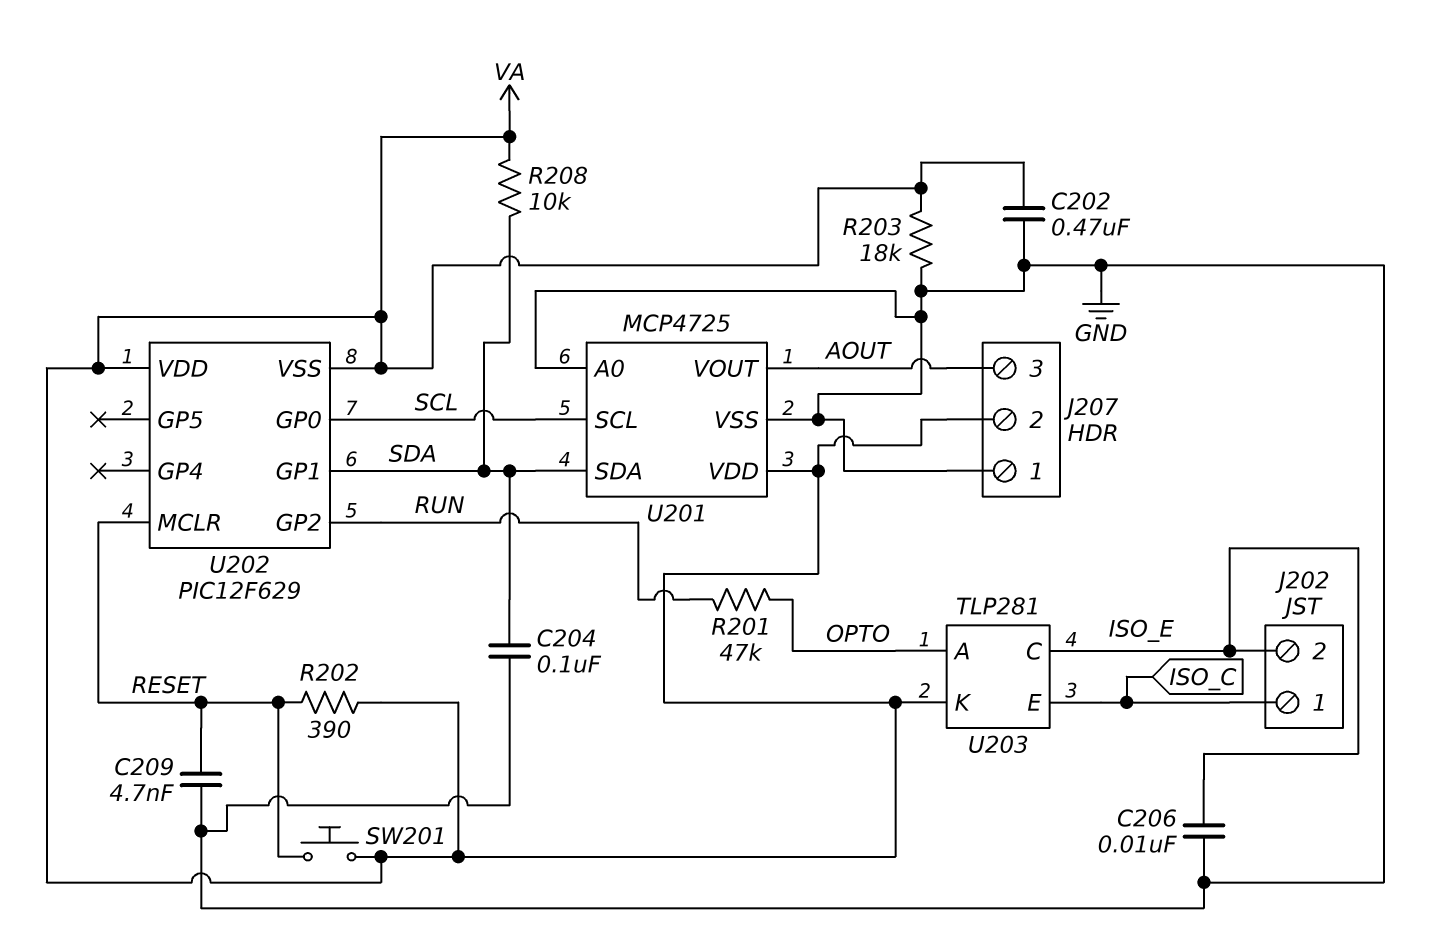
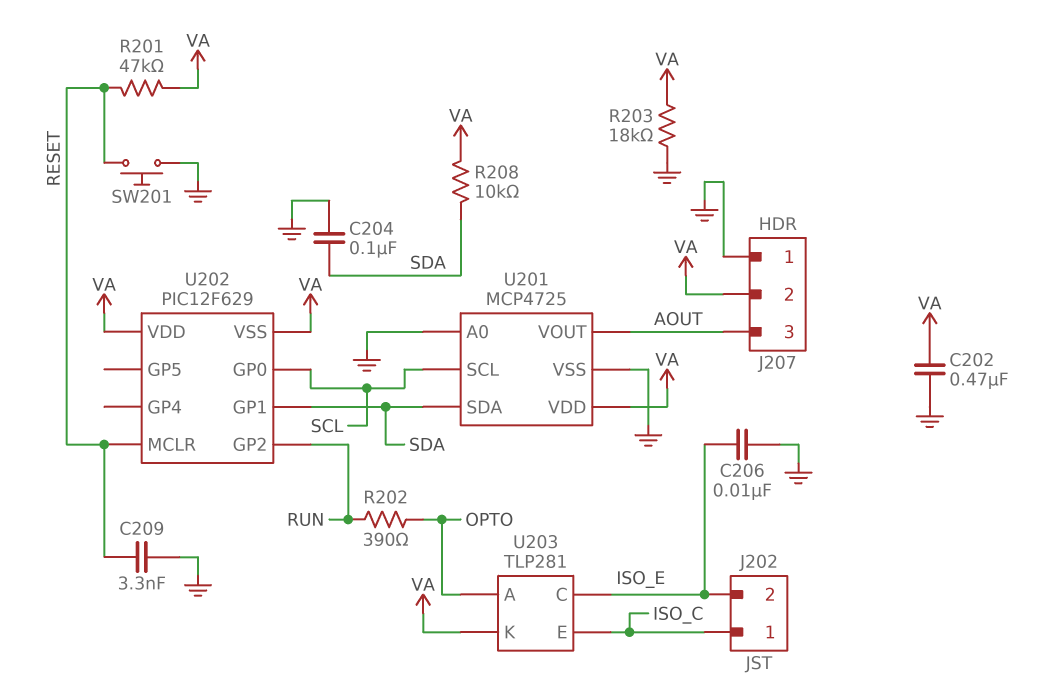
C209: 4.7nF (GND, RESET) -> 3.3nF (GND, RESET)
R201: 47k (OPTO, RUN) -> 47k (RESET, VA)
R202: 390 (RESET, VA) -> 390 (OPTO, RUN)
SW201: button (RESET, VA) -> button (GND, RESET)

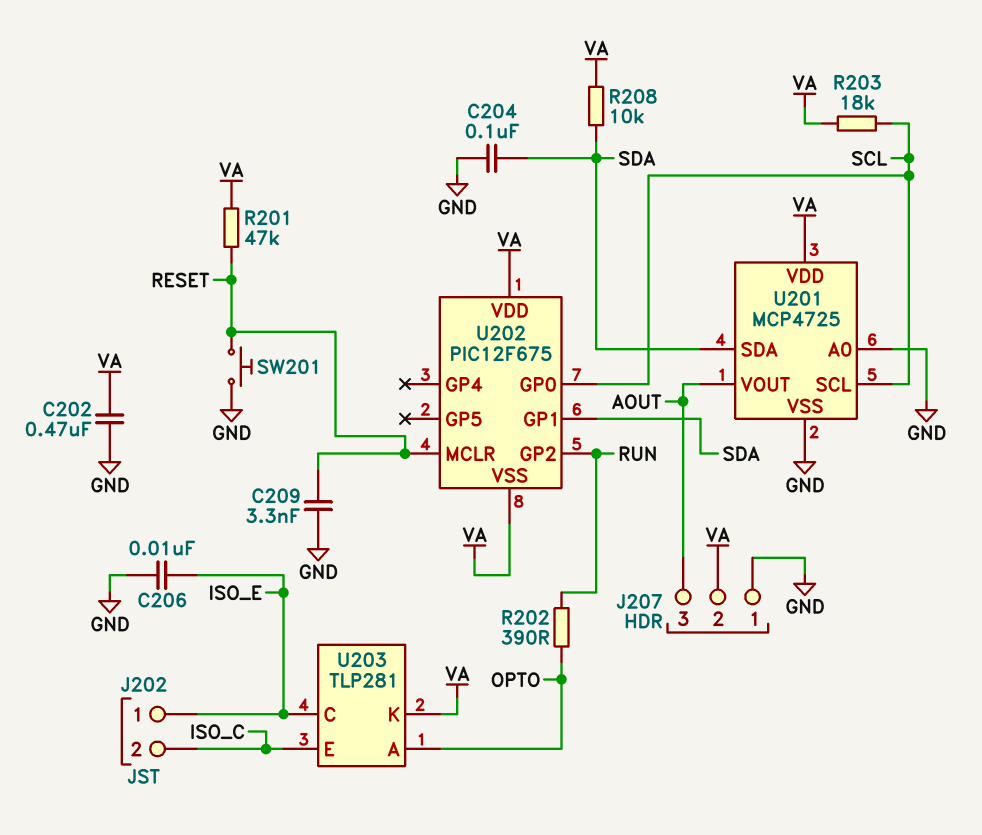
J202 pin 1: ISO_C -> ISO_E
J202 pin 2: ISO_E -> ISO_C
R203: 18k (GND, VA) -> 18k (SCL, VA)
U202: PIC12F629 -> PIC12F675

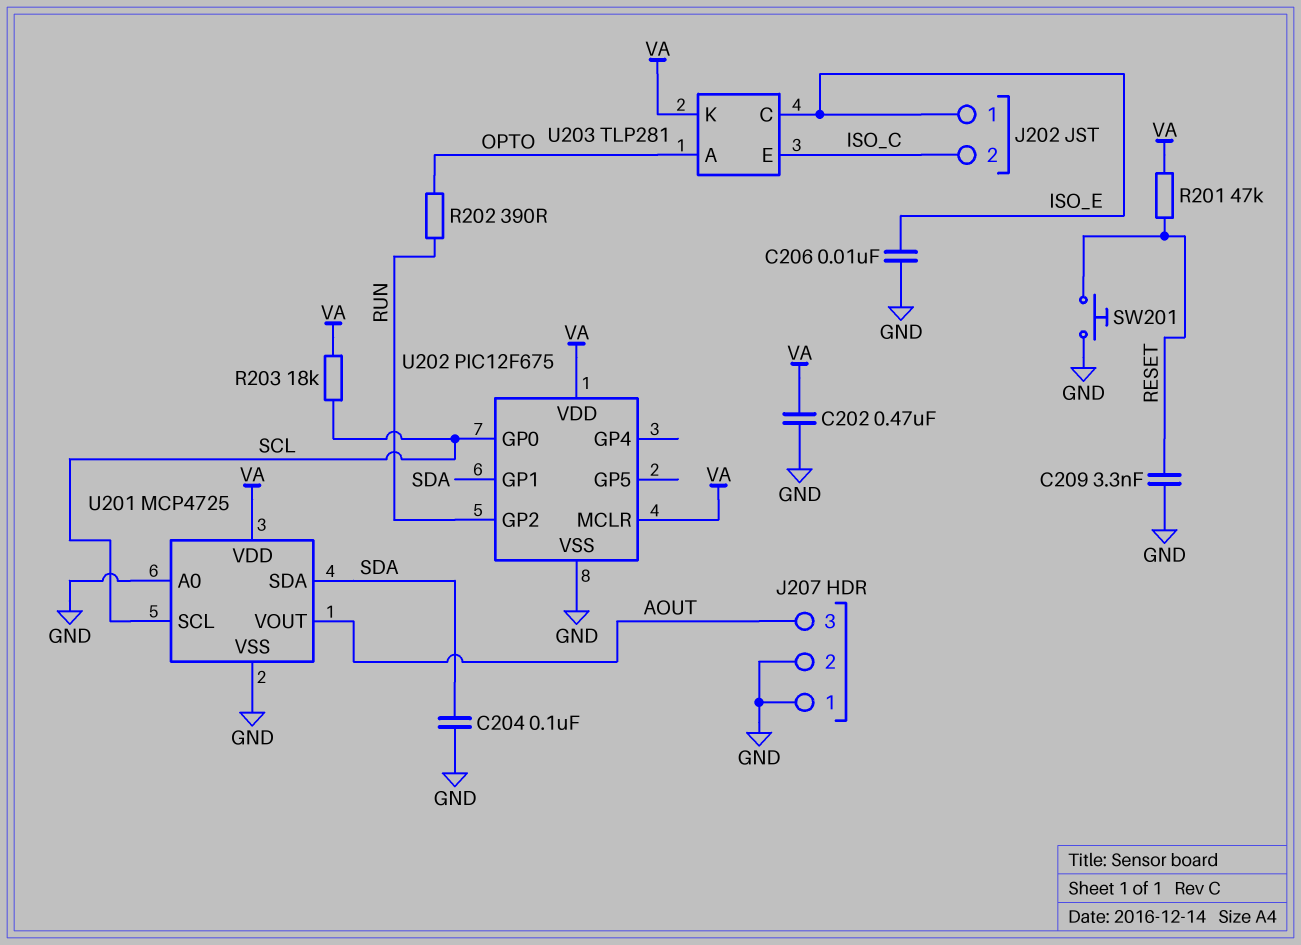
J207 pin 2: VA -> GND
R208: 10k (SDA, VA) -> none
U202 pin MCLR: RESET -> VA
U202 pin VSS: VA -> GND

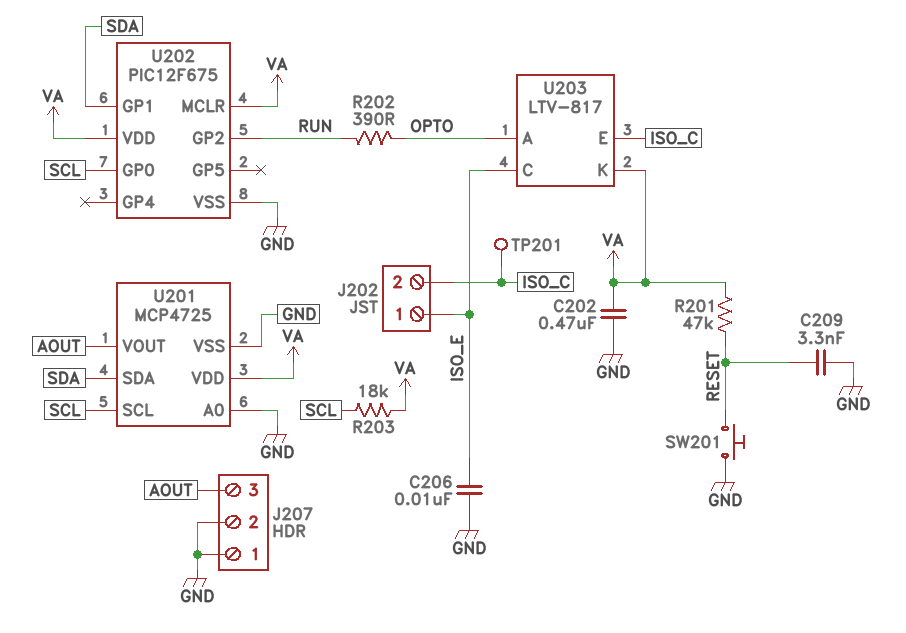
C204: 100nF (GND, SDA) -> none
TP201: none -> test point (ISO_C)
U203: TLP281 -> LTV-817

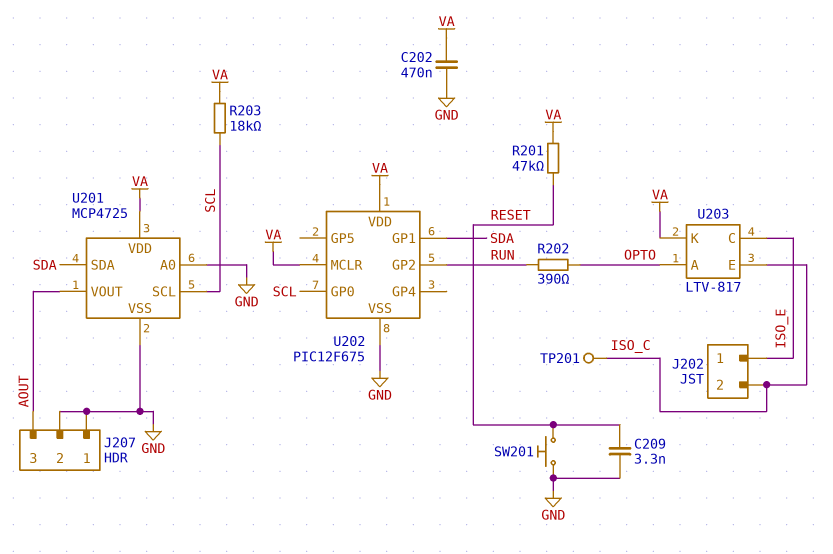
C206: 10nF (GND, ISO_E) -> none

